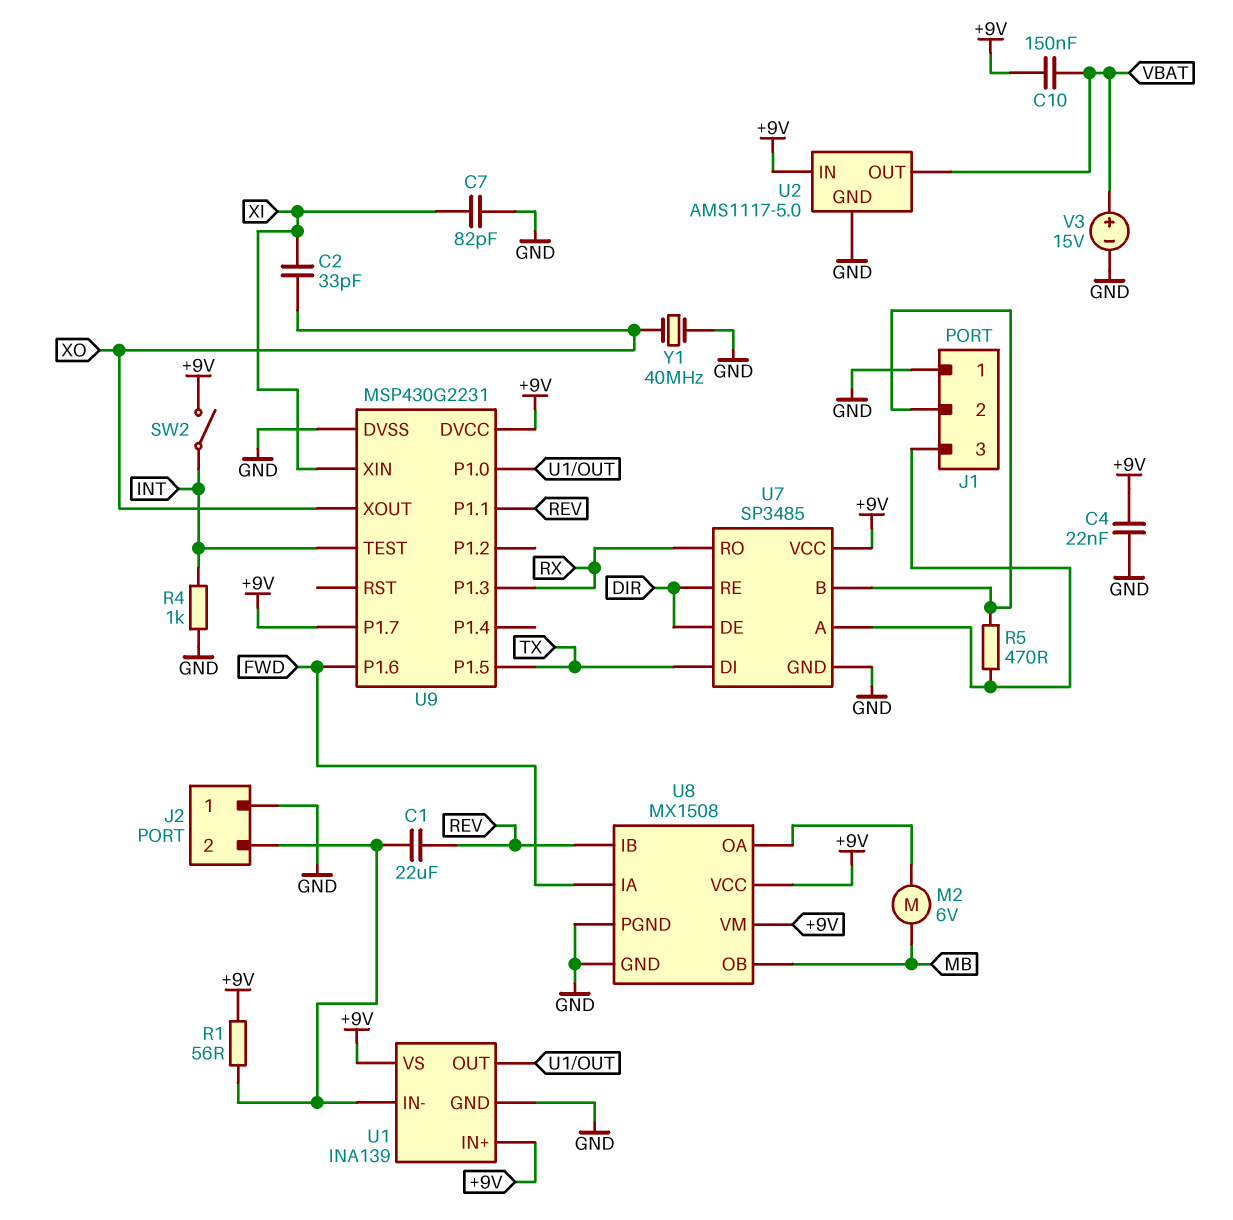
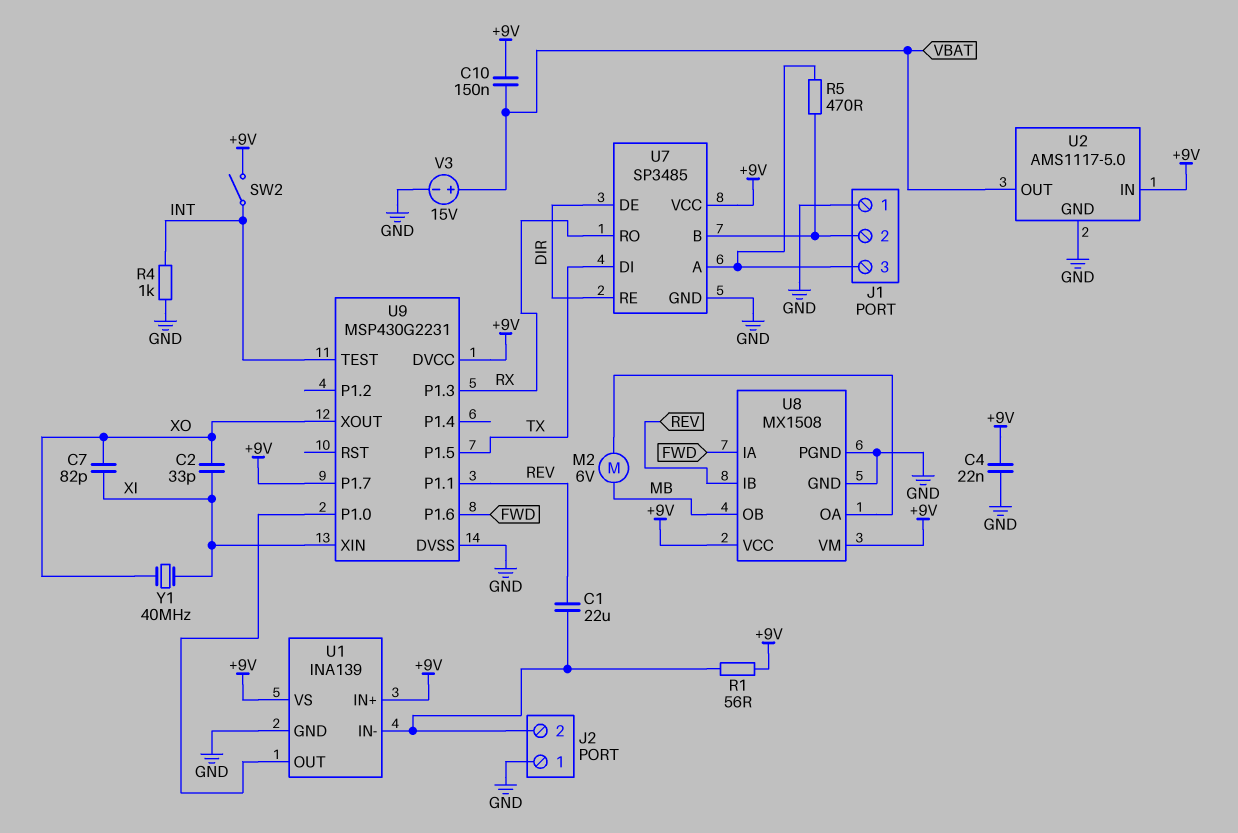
C7: 82pF (GND, XI) -> 82pF (XI, XO)
Y1: 40MHz (GND, XO) -> 40MHz (XI, XO)

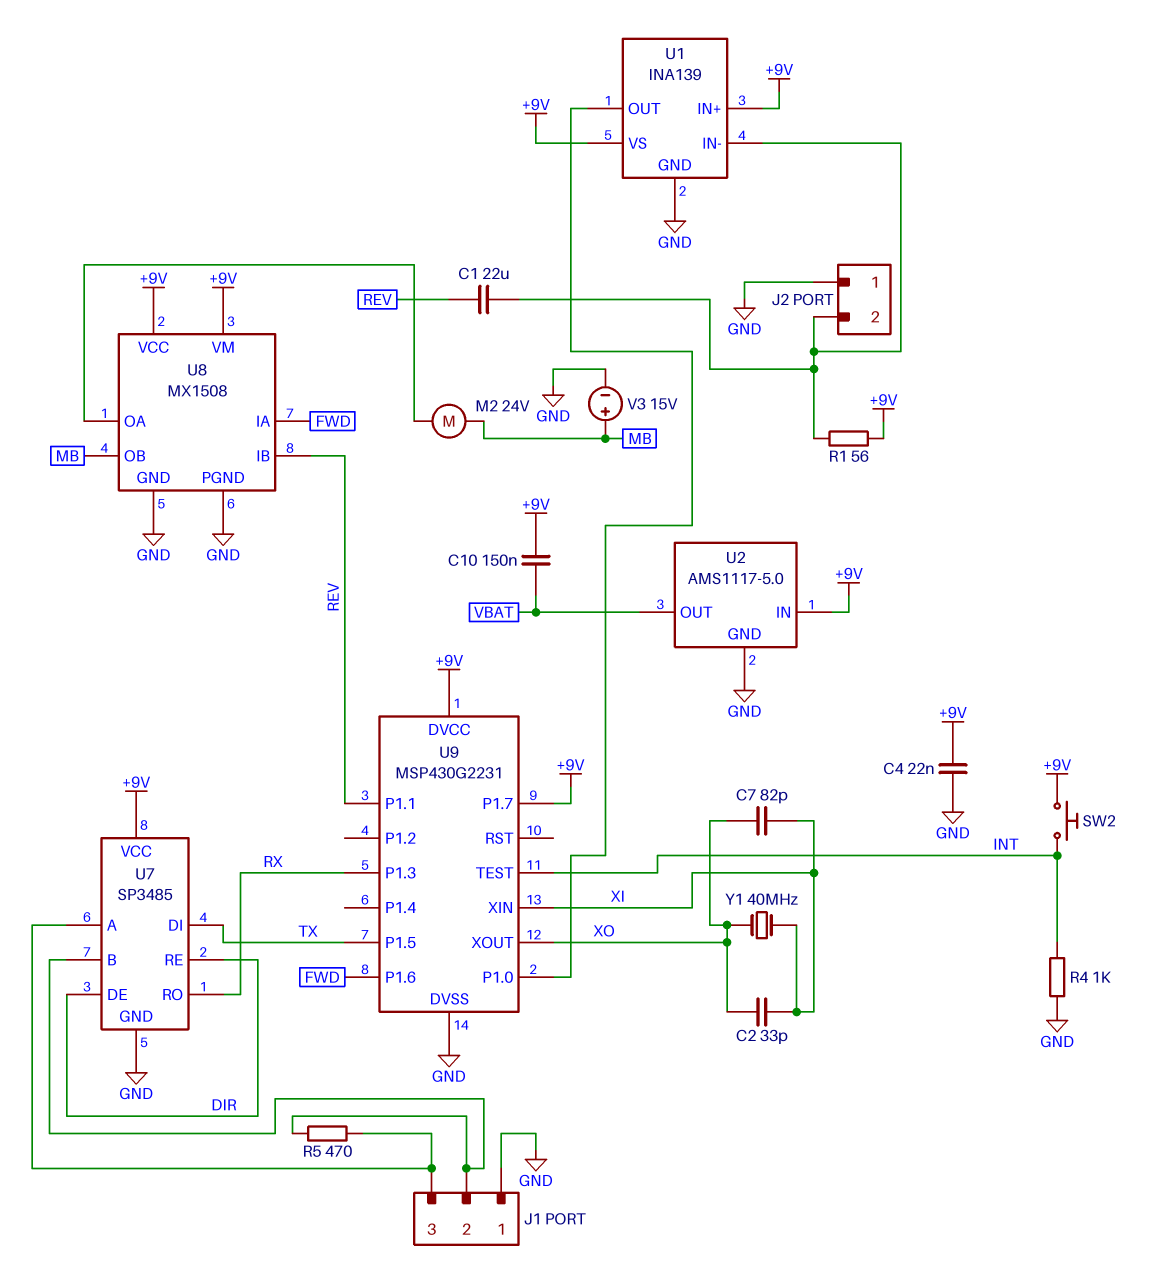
M2: motor 6V (MB, U8/OA) -> motor 24V (MB, U8/OA)
SW2: switch (+9V, INT) -> button (+9V, INT)
V3: 15V (plus VBAT, minus GND) -> 15V (plus MB, minus GND)

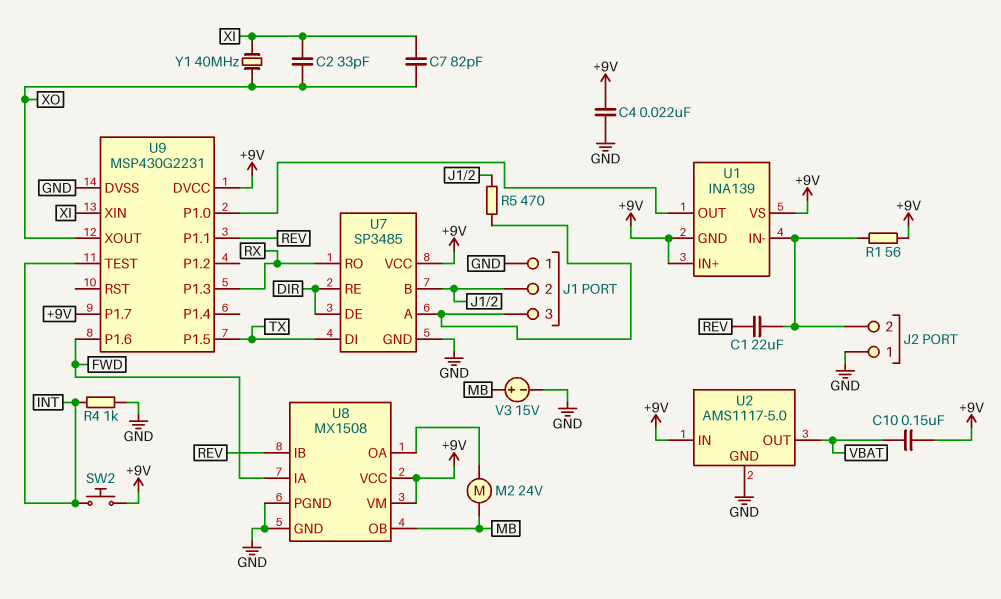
U1 pin GND: GND -> +9V

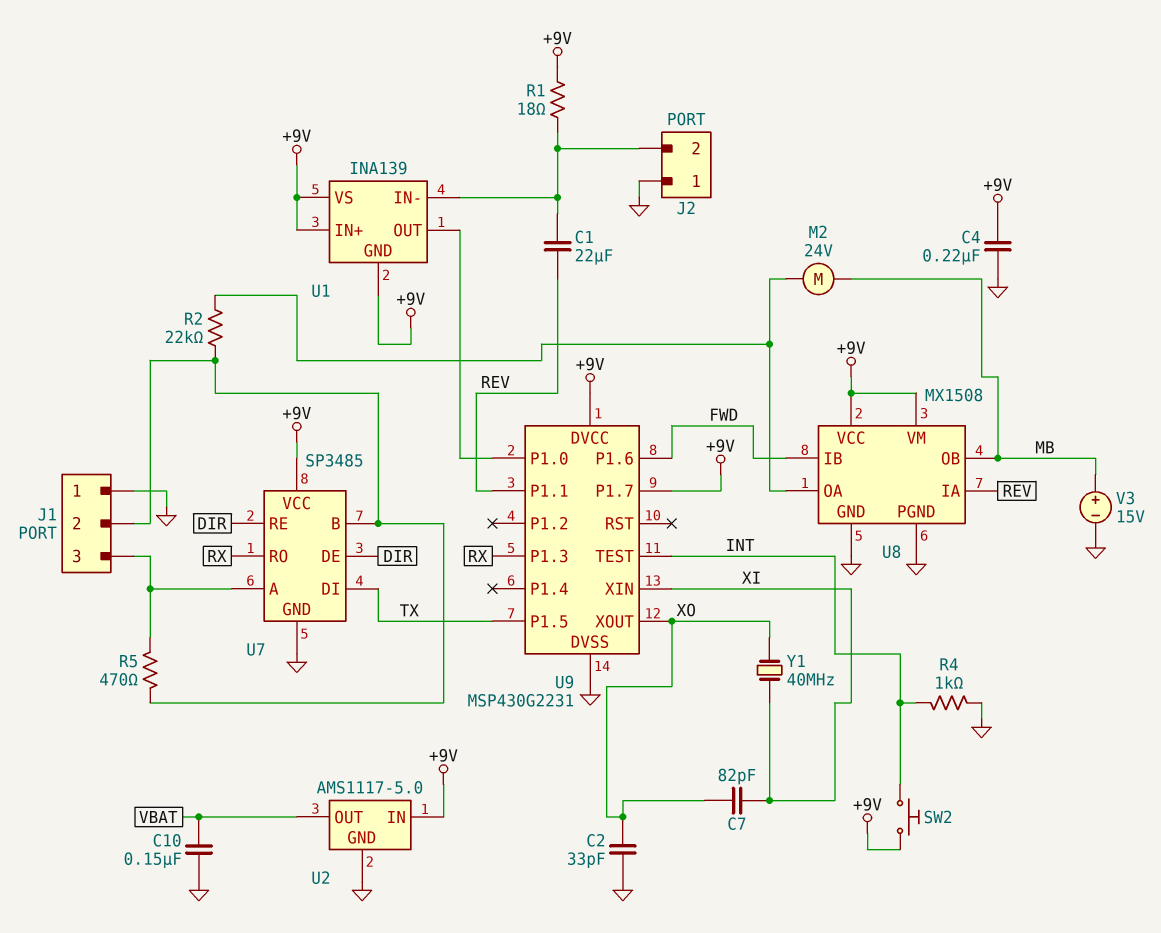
C2: 33pF (XI, XO) -> 33pF (GND, XO)
C4: 22nF (+9V, GND) -> 220nF (+9V, GND)
C10: 150nF (+9V, VBAT) -> 150nF (GND, VBAT)
R1: 56 (+9V, J2/2) -> 18 (+9V, J2/2)
R2: none -> 22k (J1/2, U8/OA)
U8 pin IA: FWD -> REV
U8 pin IB: REV -> FWD

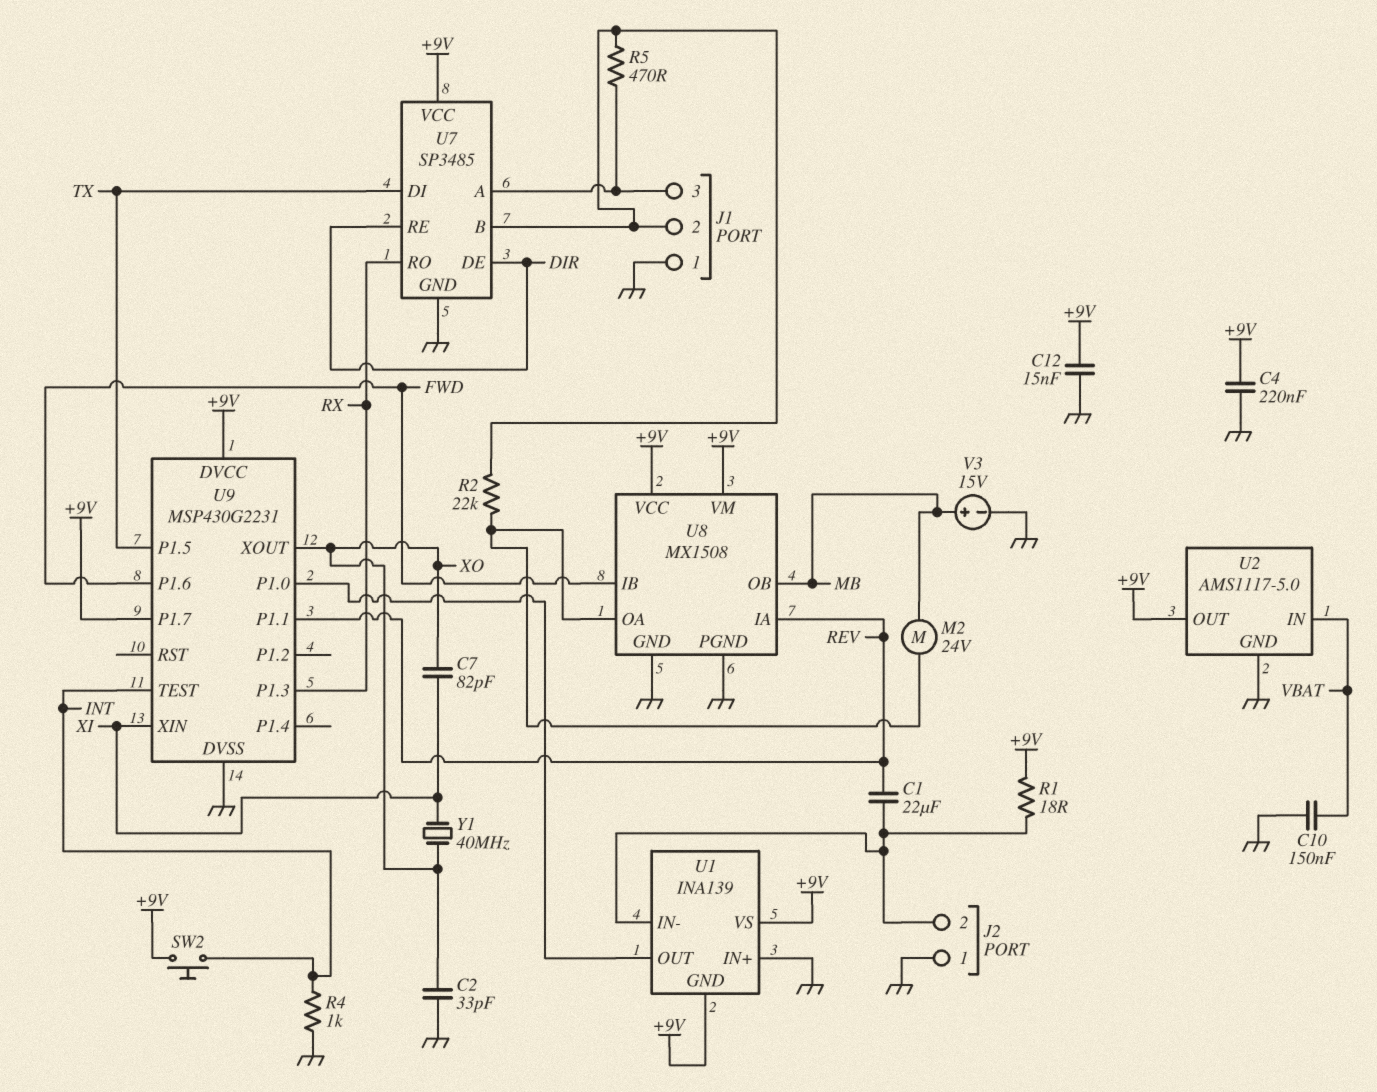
C12: none -> 15nF (+9V, GND)
U1 pin IN+: +9V -> GND
U2 pin IN: +9V -> VBAT
U2 pin OUT: VBAT -> +9V

